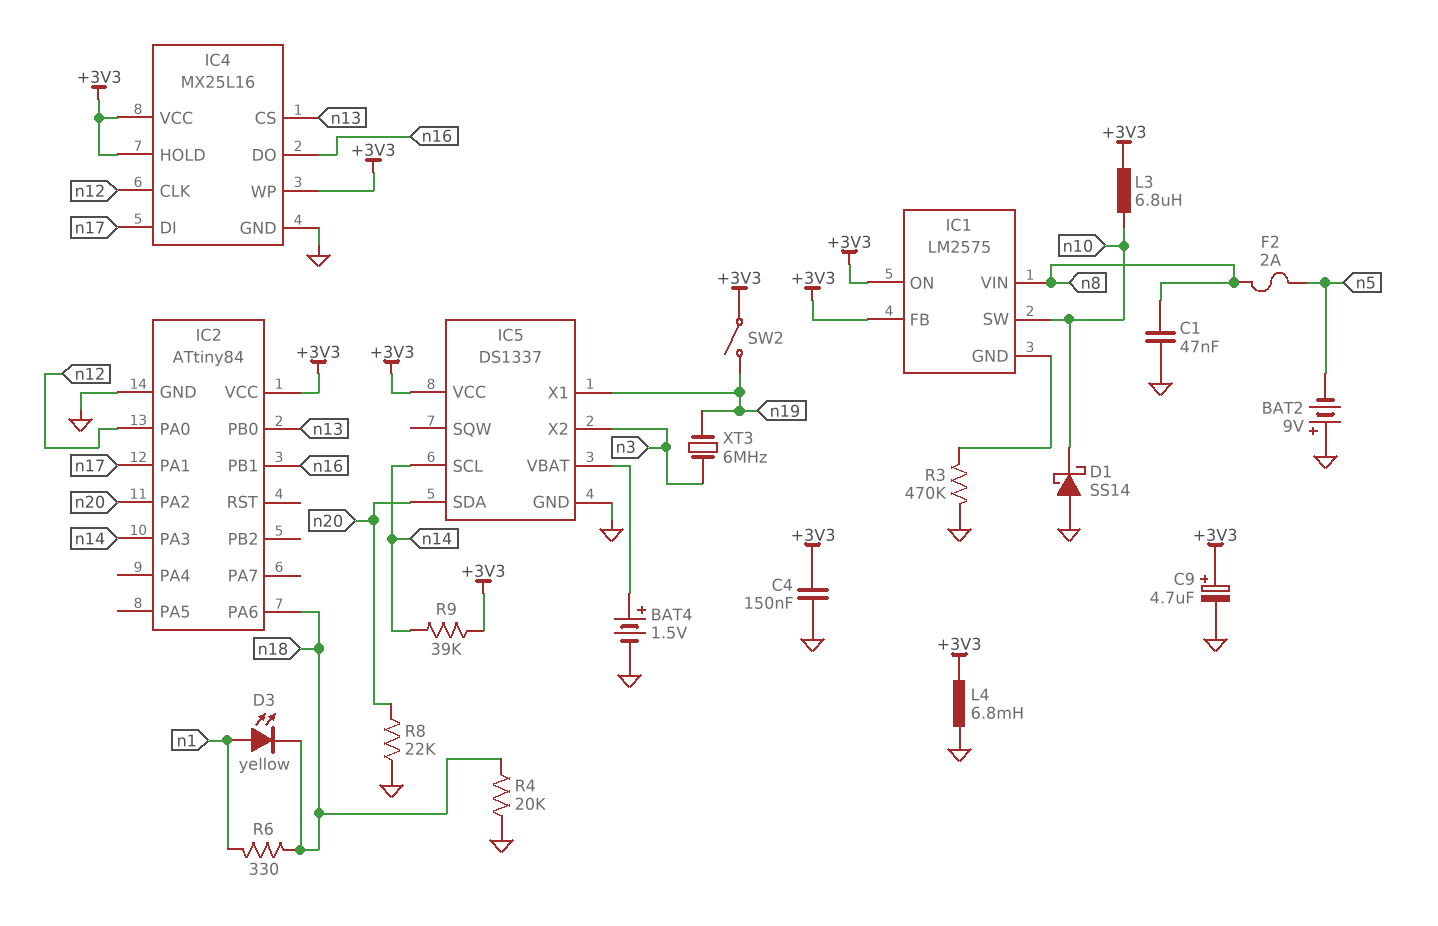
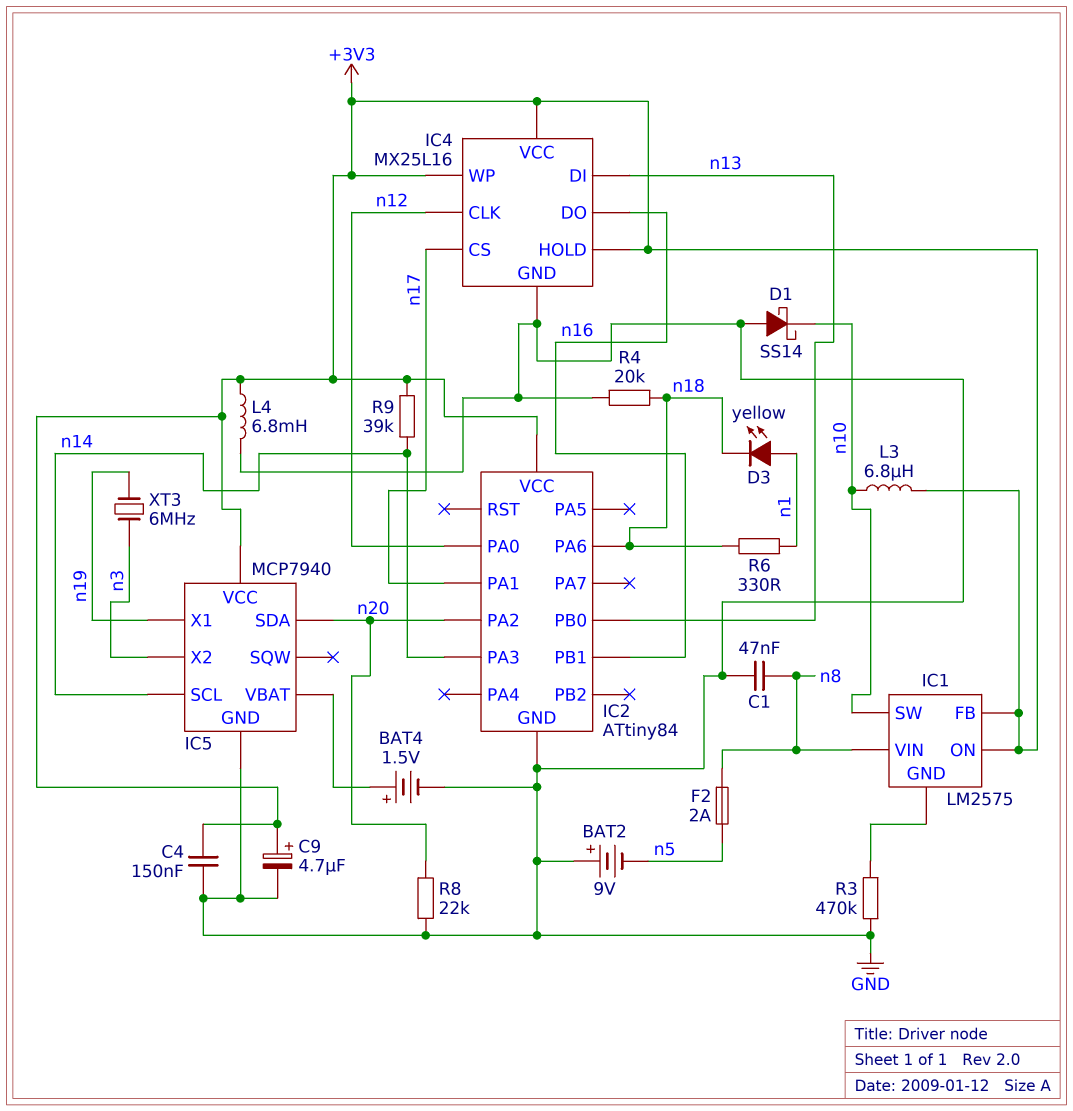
IC4 pin CS: n13 -> n17
IC4 pin DI: n17 -> n13
IC5: DS1337 -> MCP7940
SW2: switch (+3V3, n19) -> none

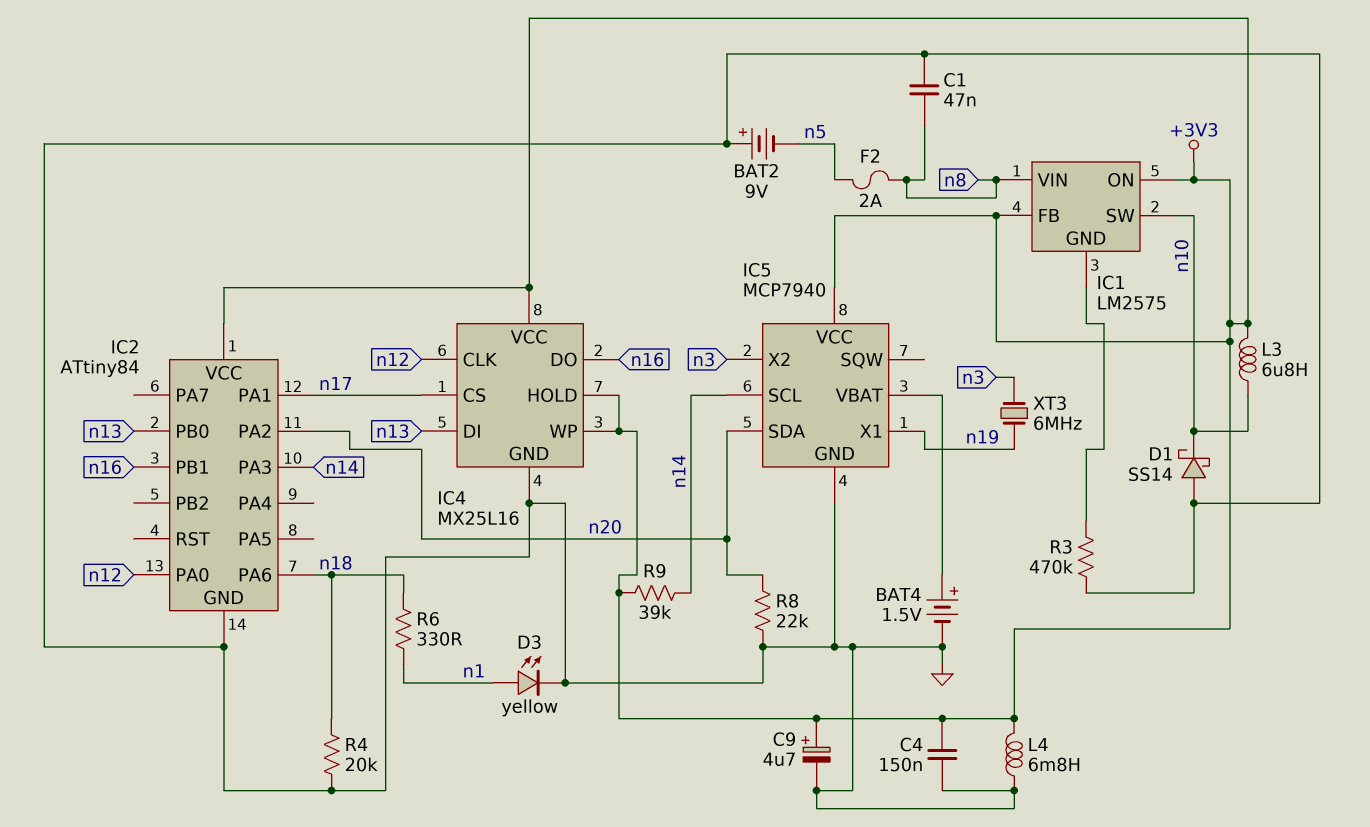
D3: LED yellow (A n1, K n18) -> LED yellow (A n1, K GND)

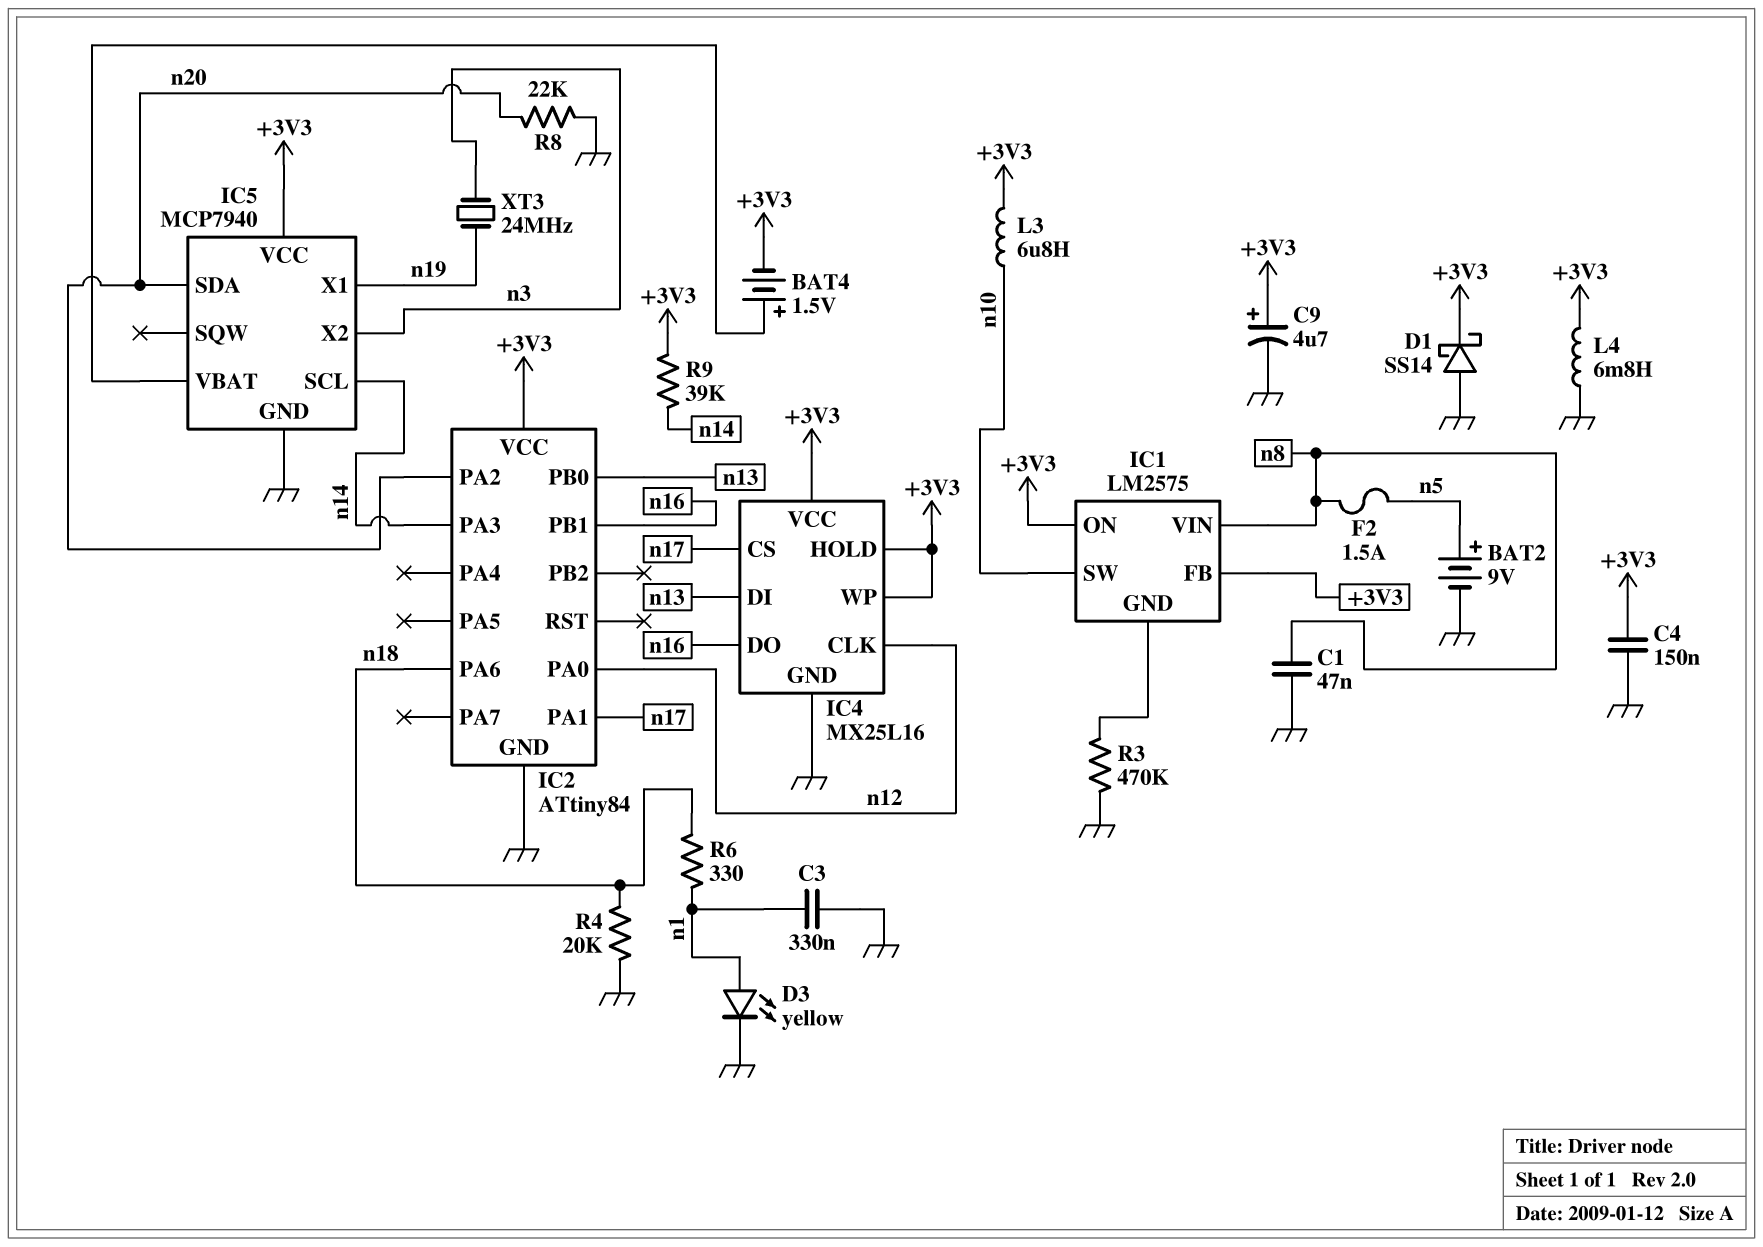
BAT2: 9V (plus GND, minus n5) -> 9V (plus n5, minus GND)
BAT4: 1.5V (plus IC5/VBAT, minus GND) -> 1.5V (plus IC5/VBAT, minus +3V3)
C3: none -> 330nF (GND, n1)
D1: schottky SS14 (A GND, K n10) -> schottky SS14 (A GND, K +3V3)
F2: 2A (n5, n8) -> 1.5A (n5, n8)
XT3: 6MHz (n3, n19) -> 24MHz (n3, n19)

